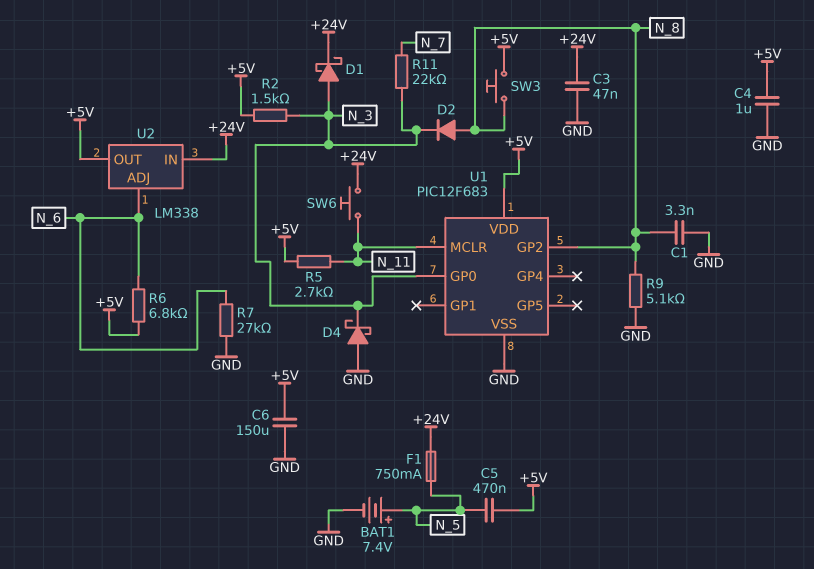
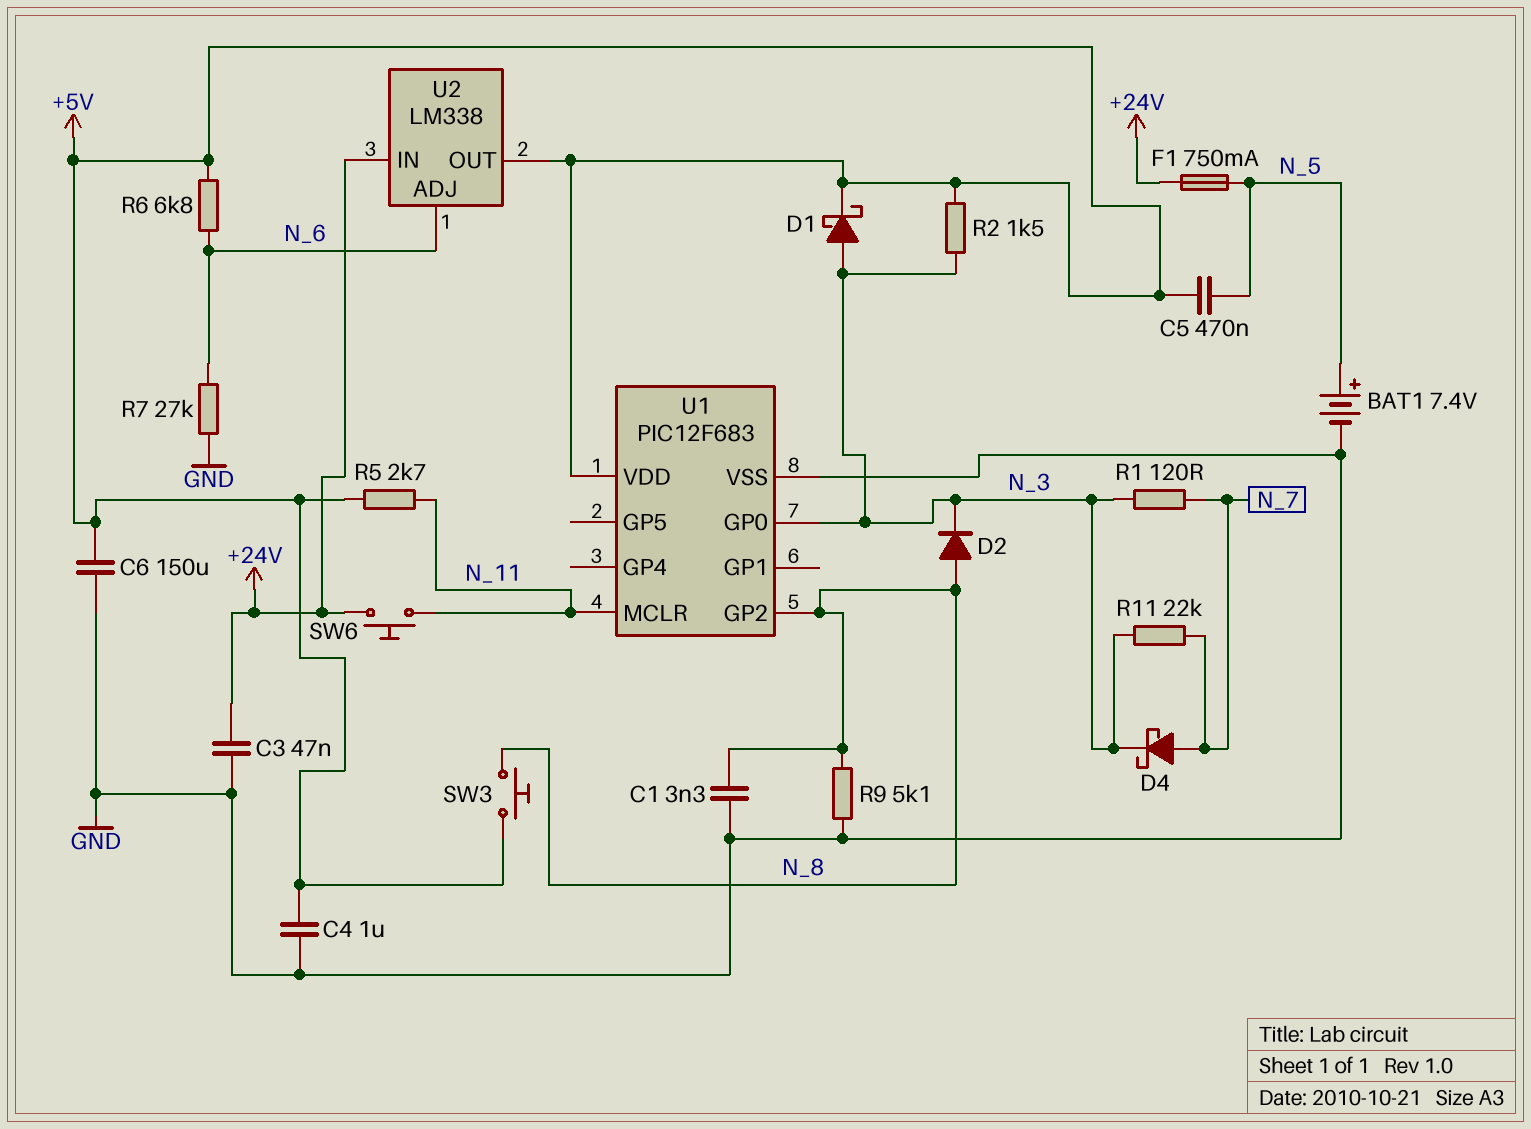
D1: schottky (A N_3, K +24V) -> schottky (A N_3, K +5V)
D4: schottky (A GND, K N_3) -> schottky (A N_7, K N_3)
R1: none -> 120 (N_3, N_7)

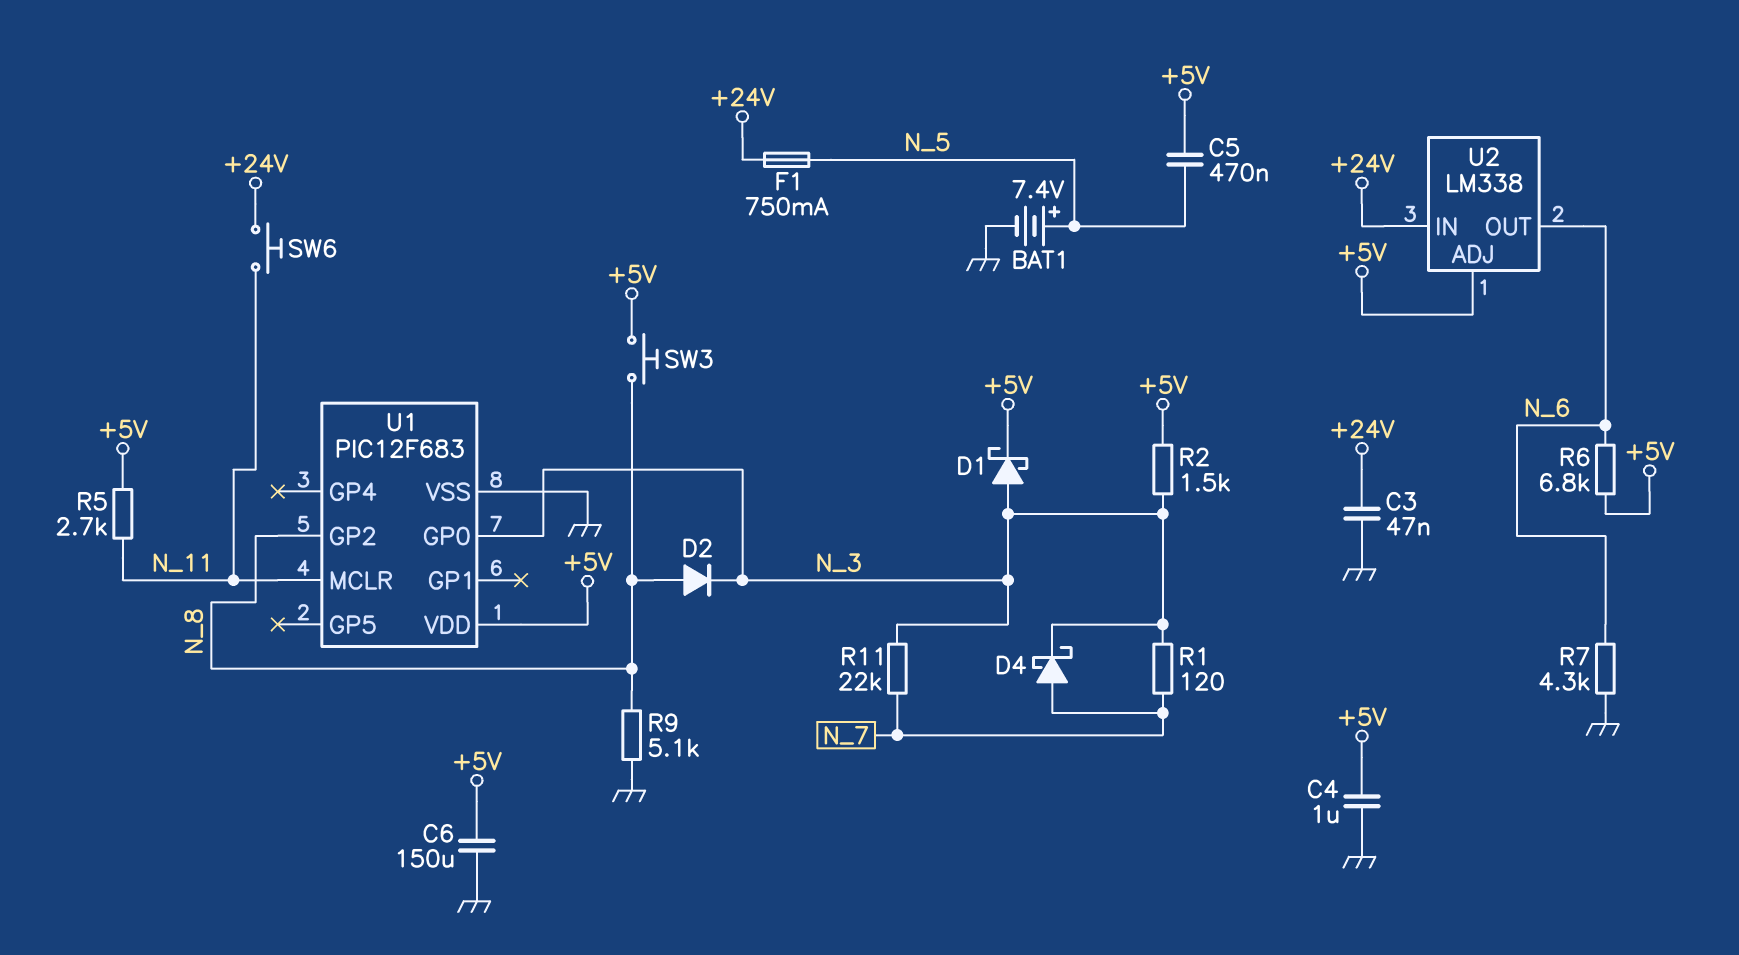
C1: 3.3nF (GND, N_8) -> none
R7: 27k (GND, N_6) -> 4.3k (GND, N_6)
U2 pin ADJ: N_6 -> +5V
U2 pin OUT: +5V -> N_6

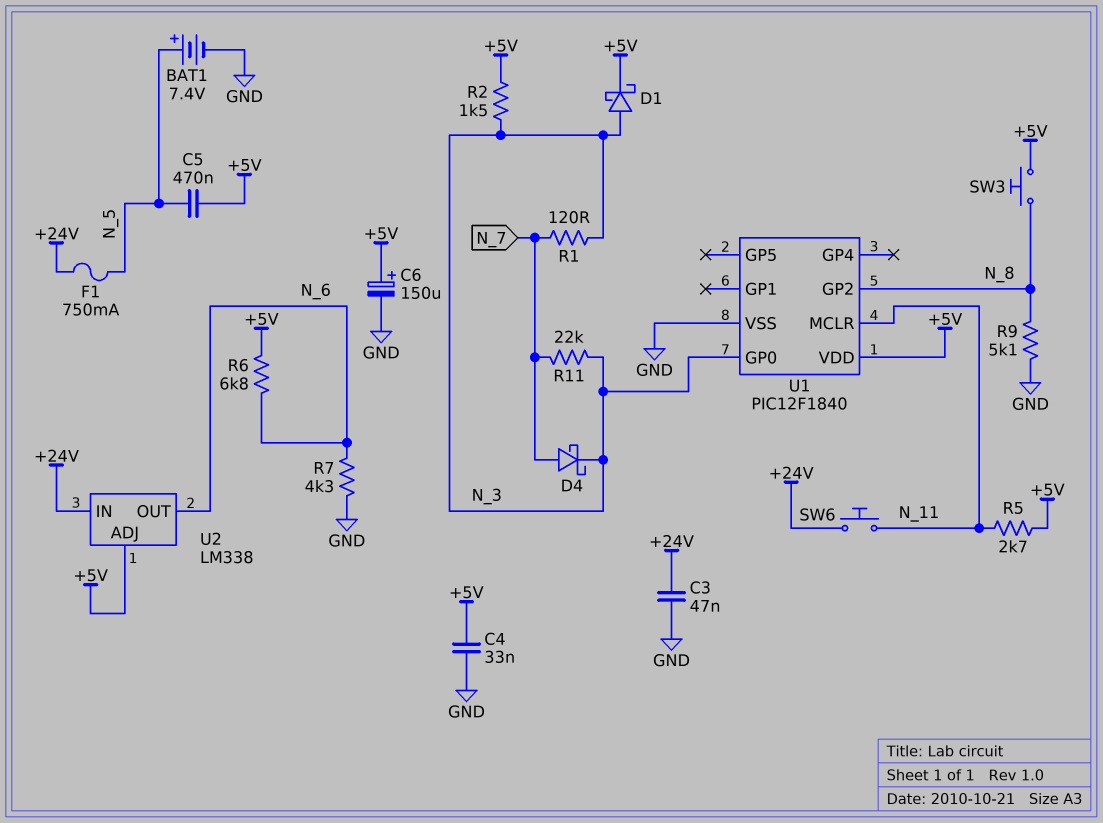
C4: 1uF (+5V, GND) -> 33nF (+5V, GND)
C6: 150uF (+5V, GND) -> 150uF (plus +5V, minus GND)
D2: diode (A N_8, K N_3) -> none
U1: PIC12F683 -> PIC12F1840

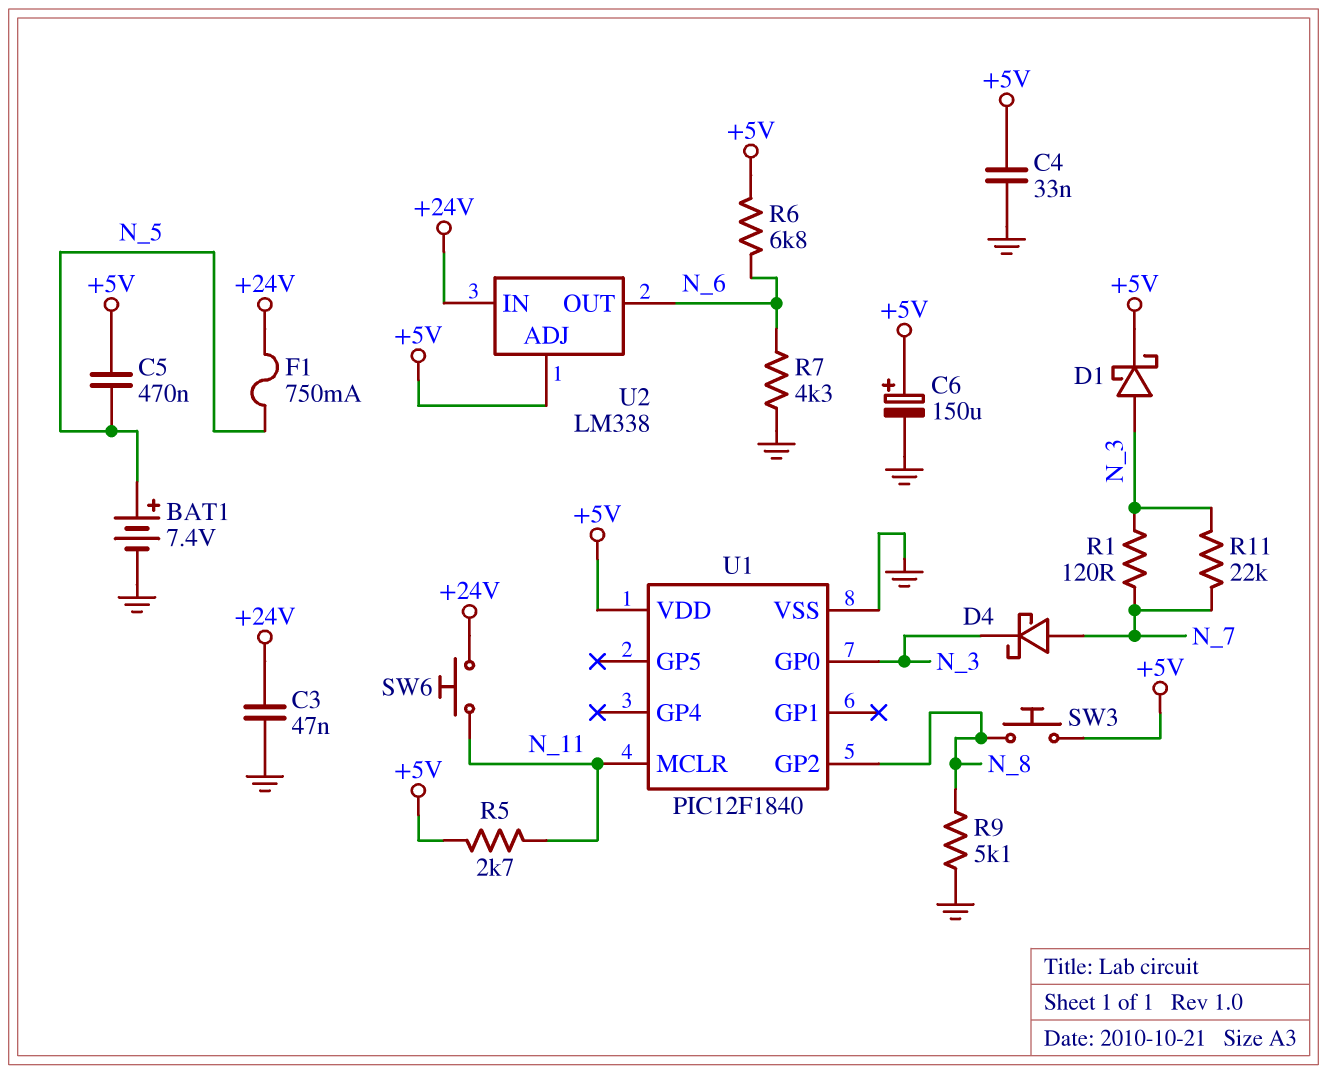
R2: 1.5k (+5V, N_3) -> none

